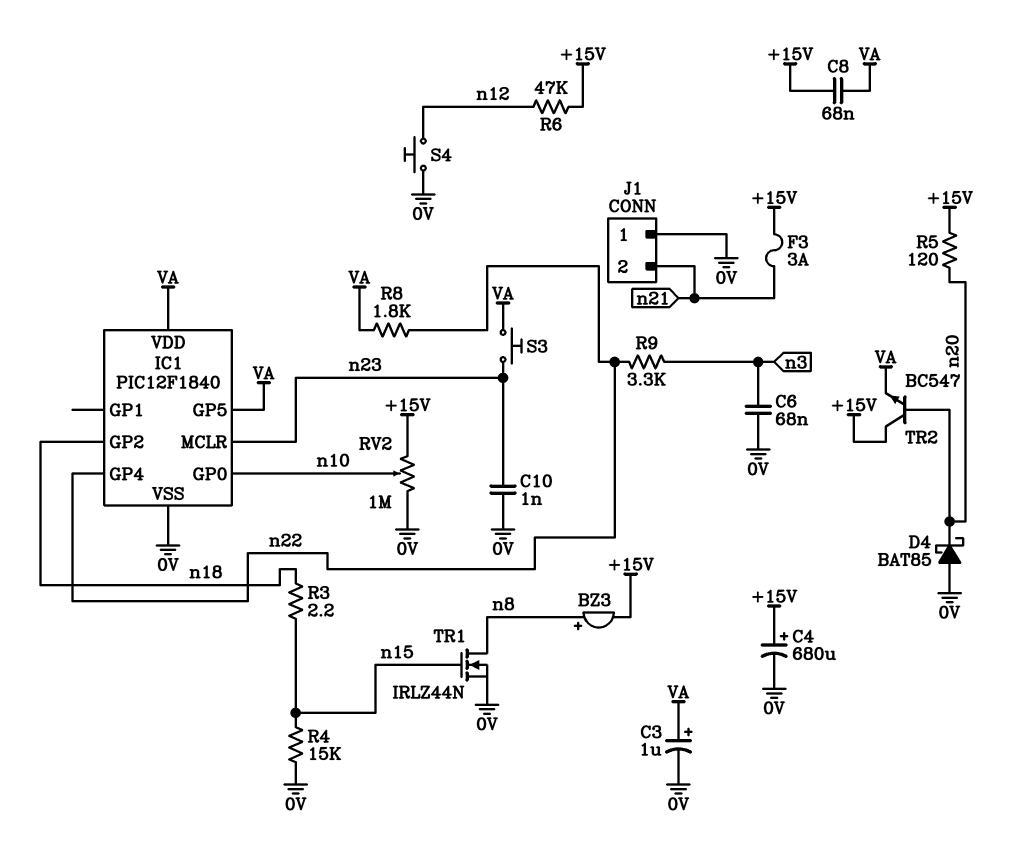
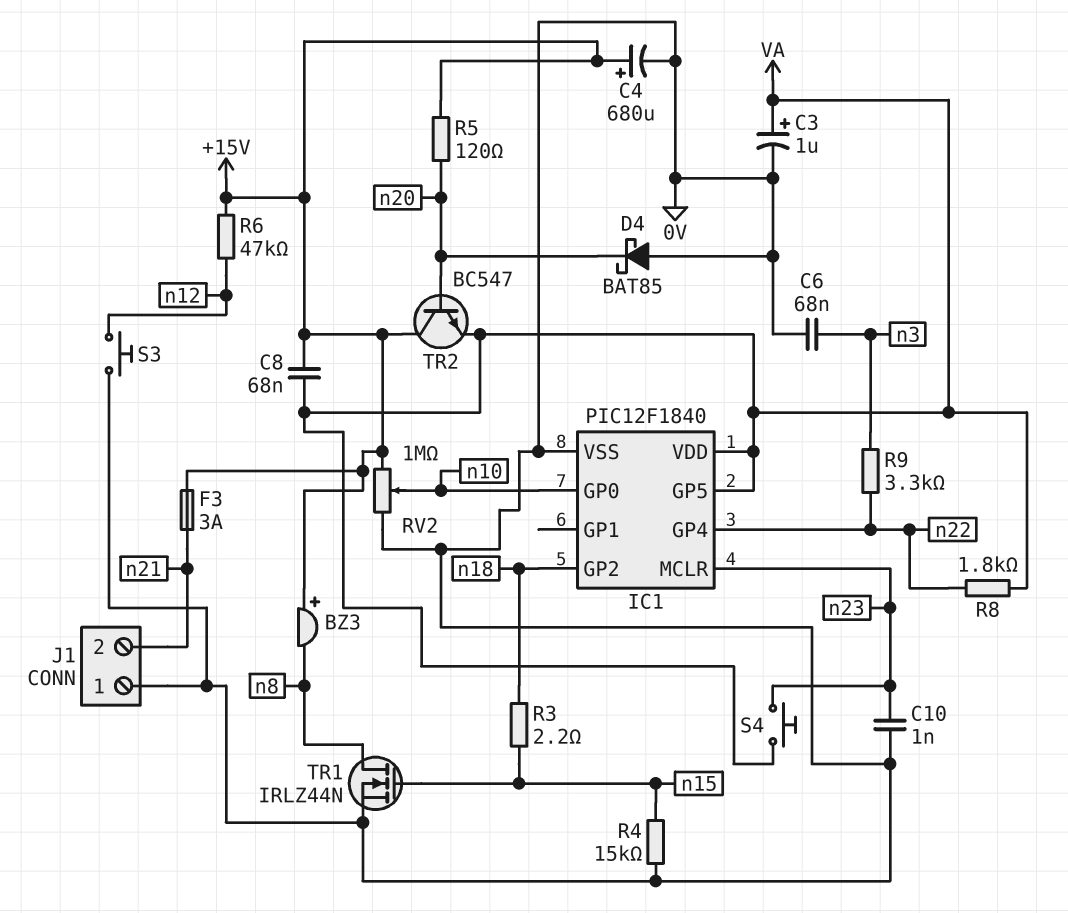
BZ3: buzzer (plus n8, minus +15V) -> buzzer (plus +15V, minus n8)
S3: button (VA, n23) -> button (0V, n12)
S4: button (0V, n12) -> button (VA, n23)

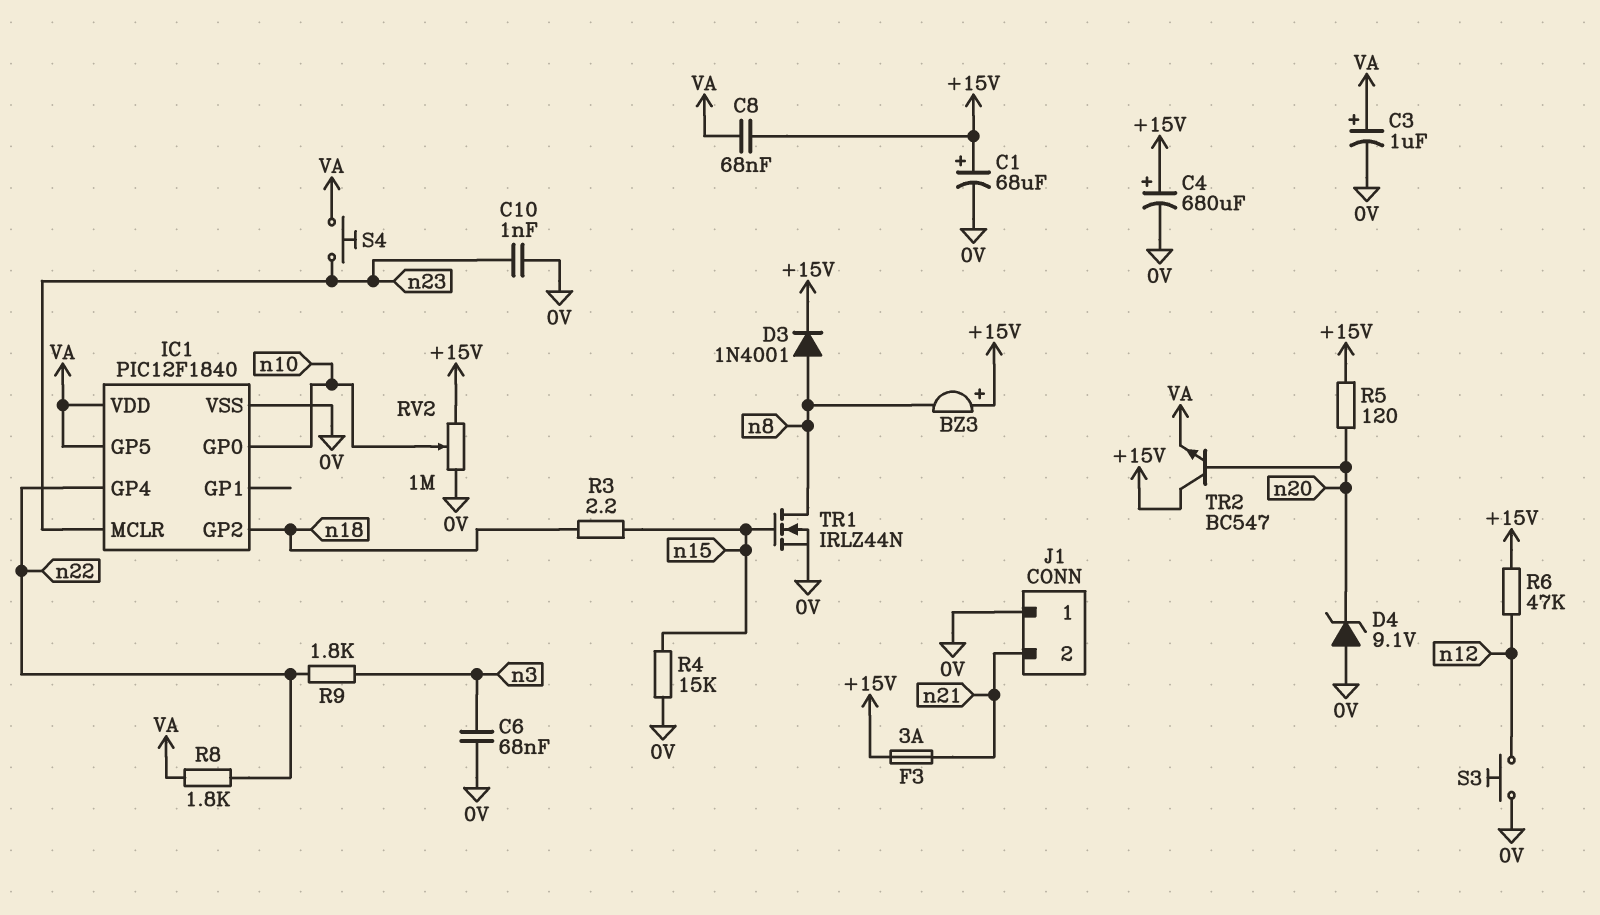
C1: none -> 68uF (plus +15V, minus 0V)
D3: none -> diode 1N4001 (A n8, K +15V)
D4: schottky BAT85 (A 0V, K n20) -> zener 9.1V (A 0V, K n20)
R9: 3.3k (n3, n22) -> 1.8k (n3, n22)

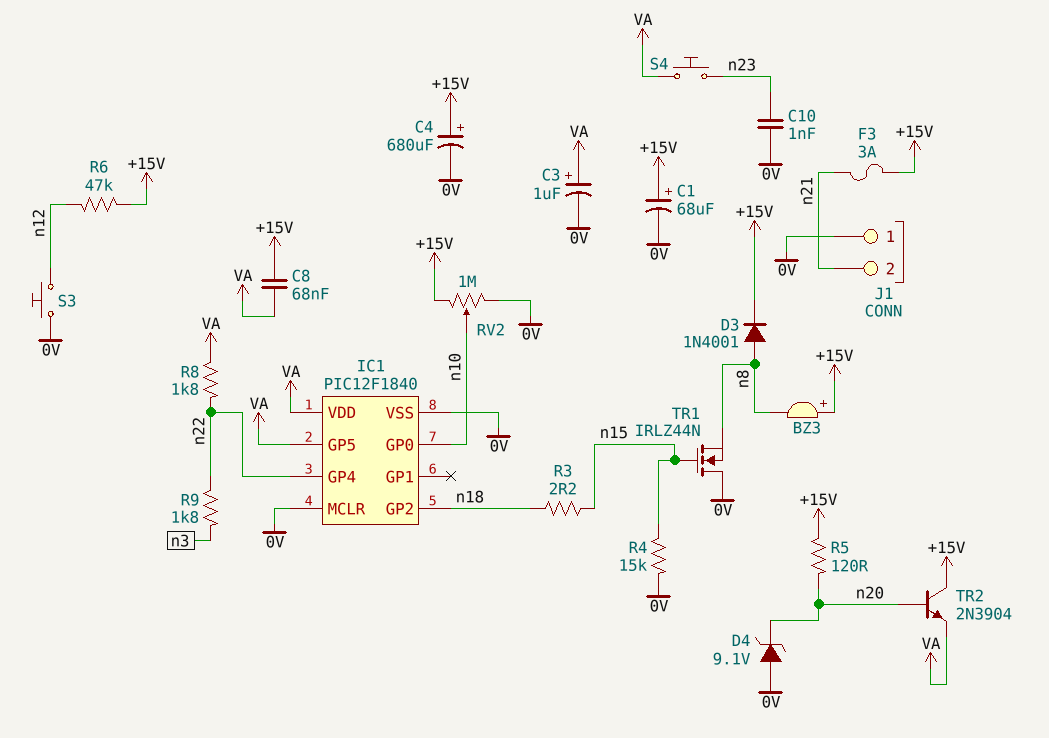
C6: 68nF (0V, n3) -> none
IC1 pin MCLR: n23 -> 0V
TR1: NMOS IRLZ44N (G n15, D n8, S 0V) -> NMOS IRLZ44N (G n15, D 0V, S n8)
TR2: NPN BC547 (B n20, C +15V, E VA) -> NPN 2N3904 (B n20, C +15V, E VA)

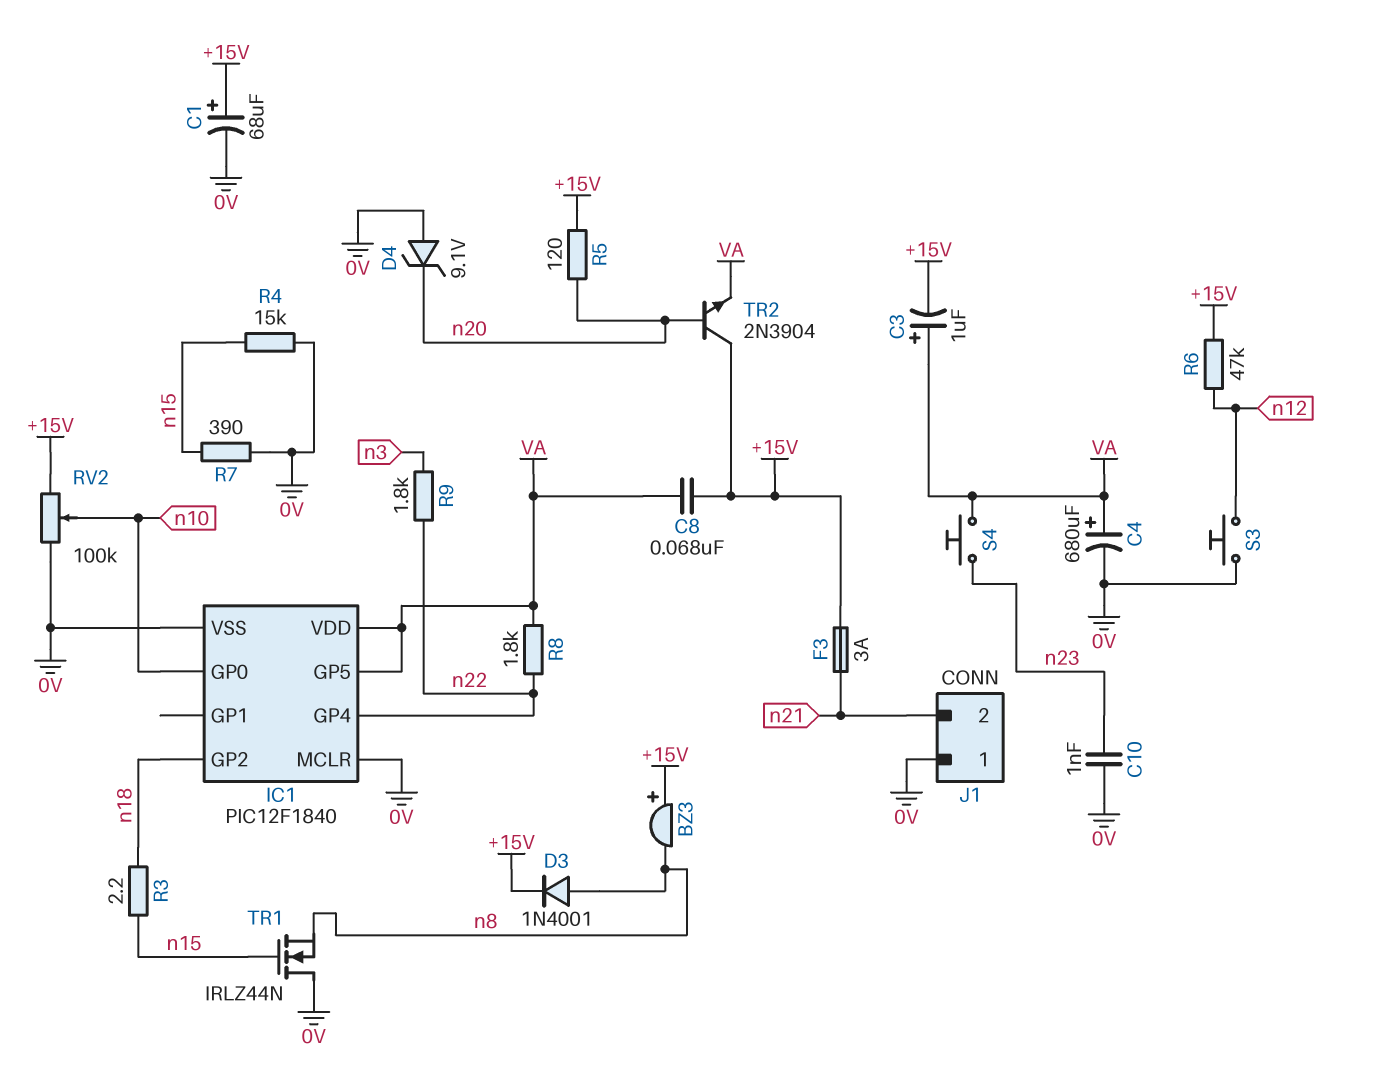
C3: 1uF (plus VA, minus 0V) -> 1uF (plus VA, minus +15V)
C4: 680uF (plus +15V, minus 0V) -> 680uF (plus VA, minus 0V)
R7: none -> 390 (0V, n15)
RV2: 1M (+15V, 0V, wiper n10) -> 100k (+15V, 0V, wiper n10)

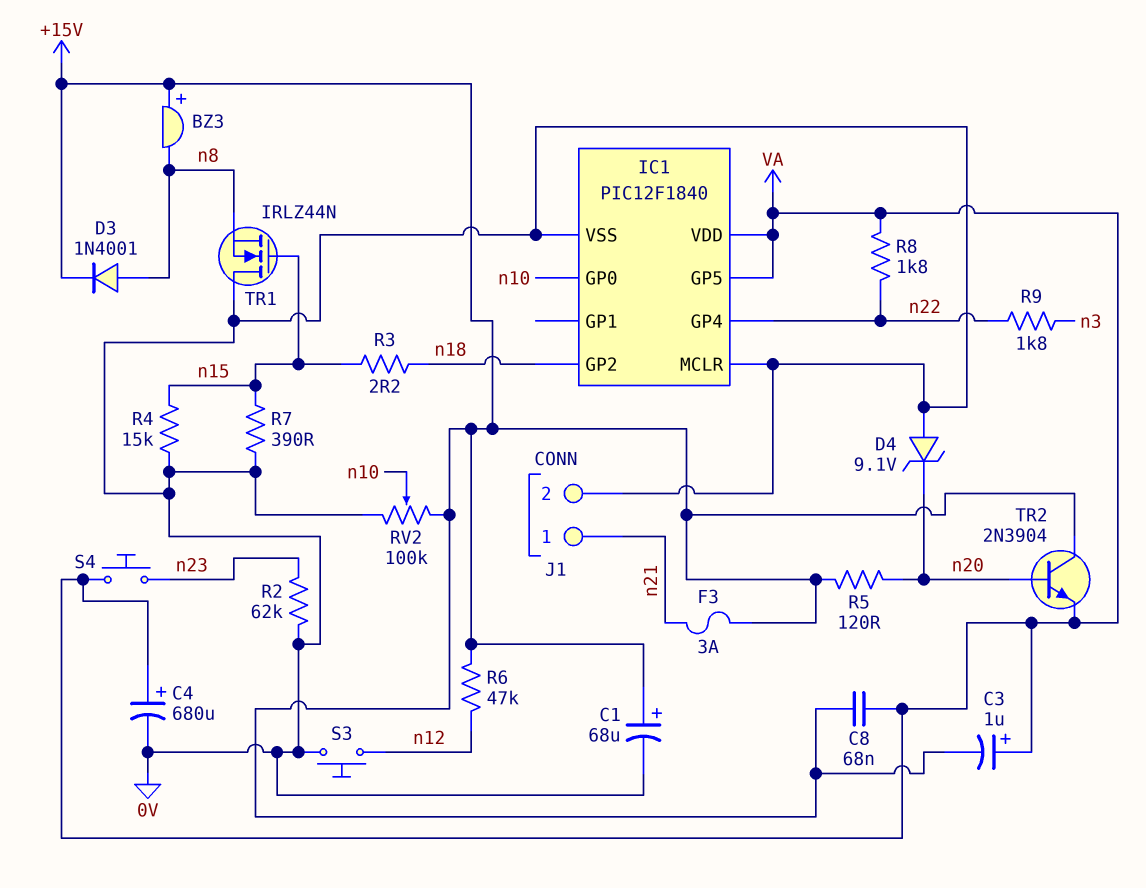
C10: 1nF (0V, n23) -> none
J1 pin 1: 0V -> n21
J1 pin 2: n21 -> 0V
R2: none -> 62k (0V, n23)

